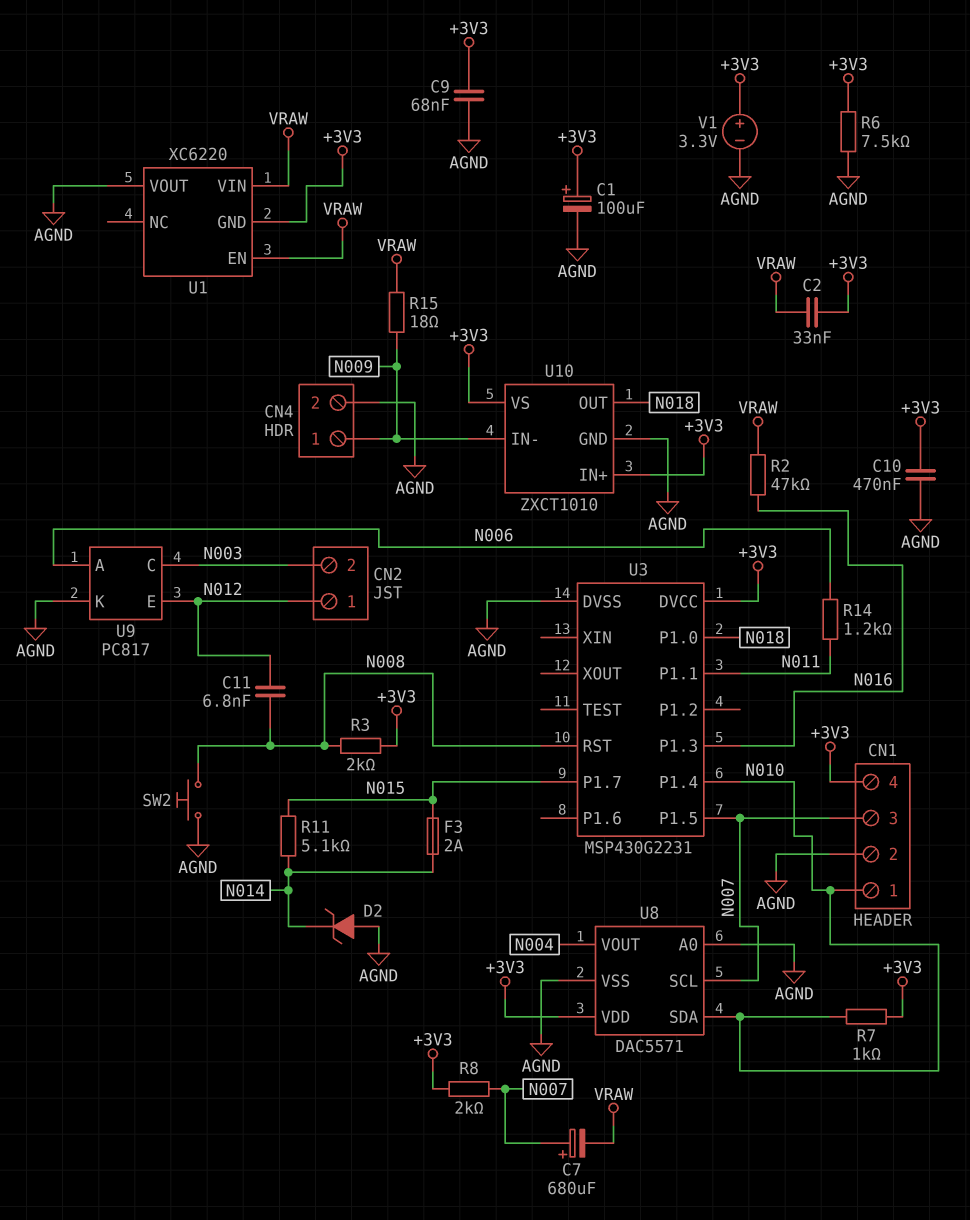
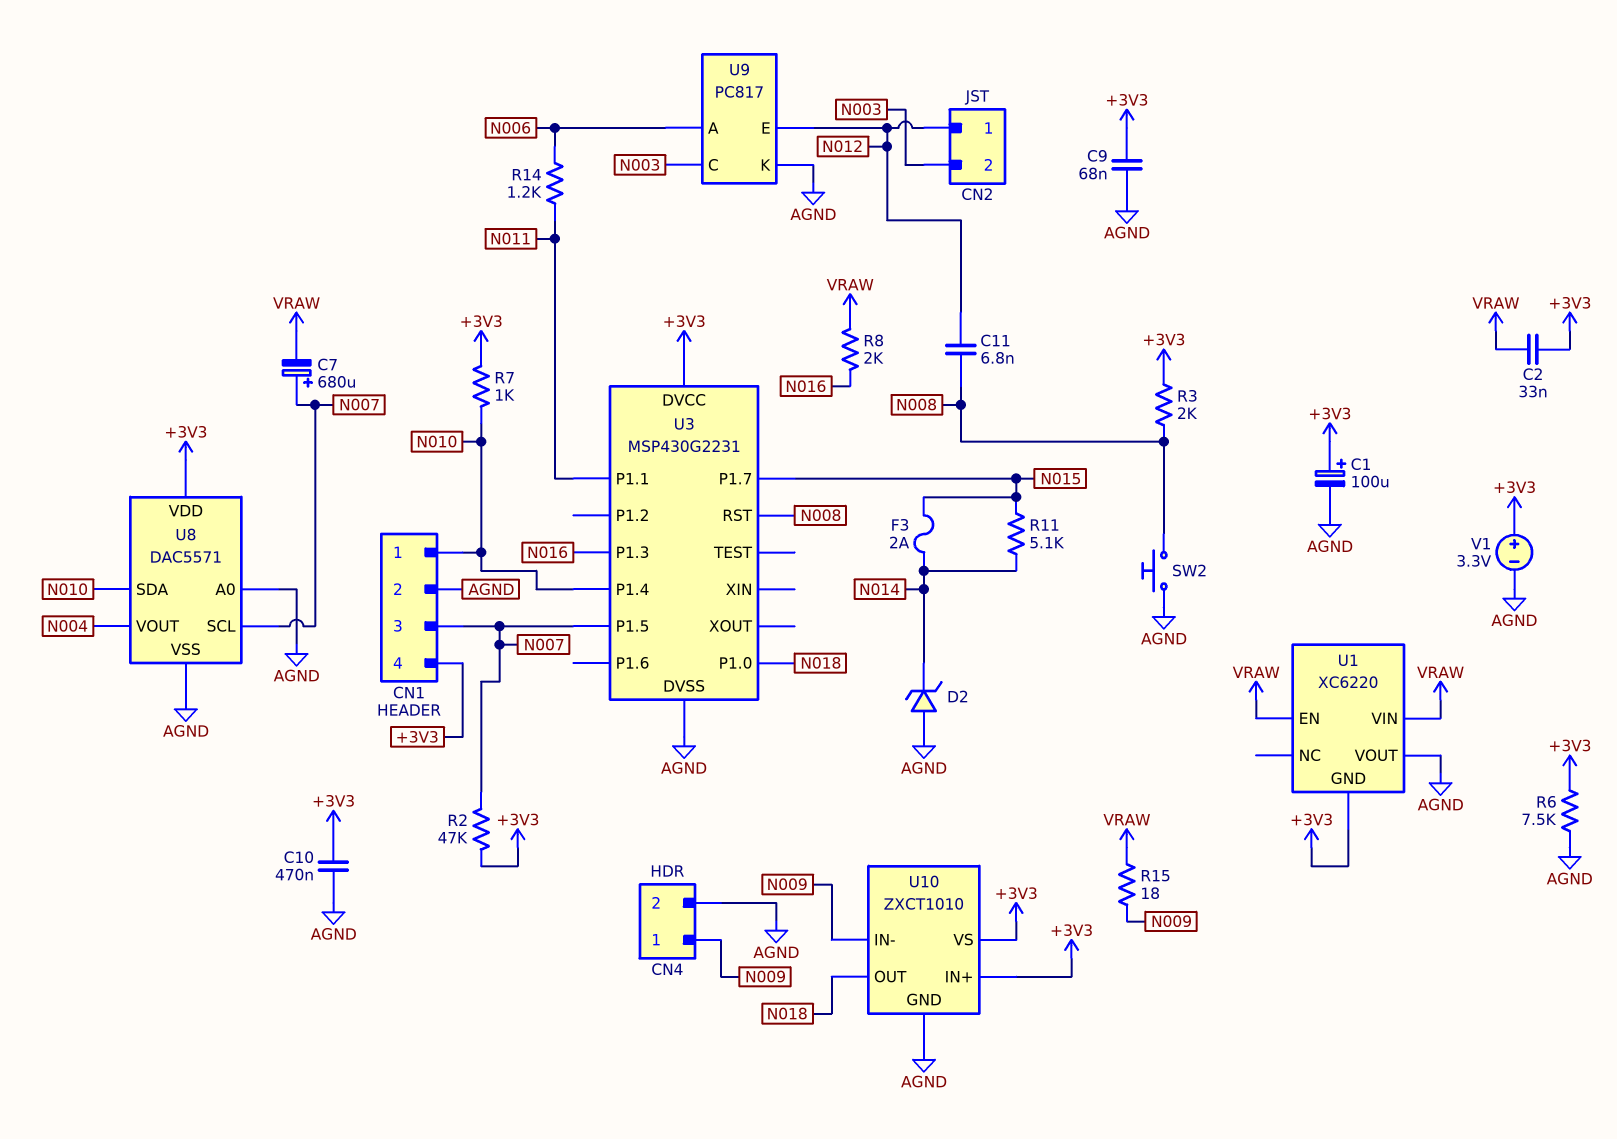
R2: 47k (N016, VRAW) -> 47k (+3V3, N007)
R8: 2k (+3V3, N007) -> 2k (N016, VRAW)

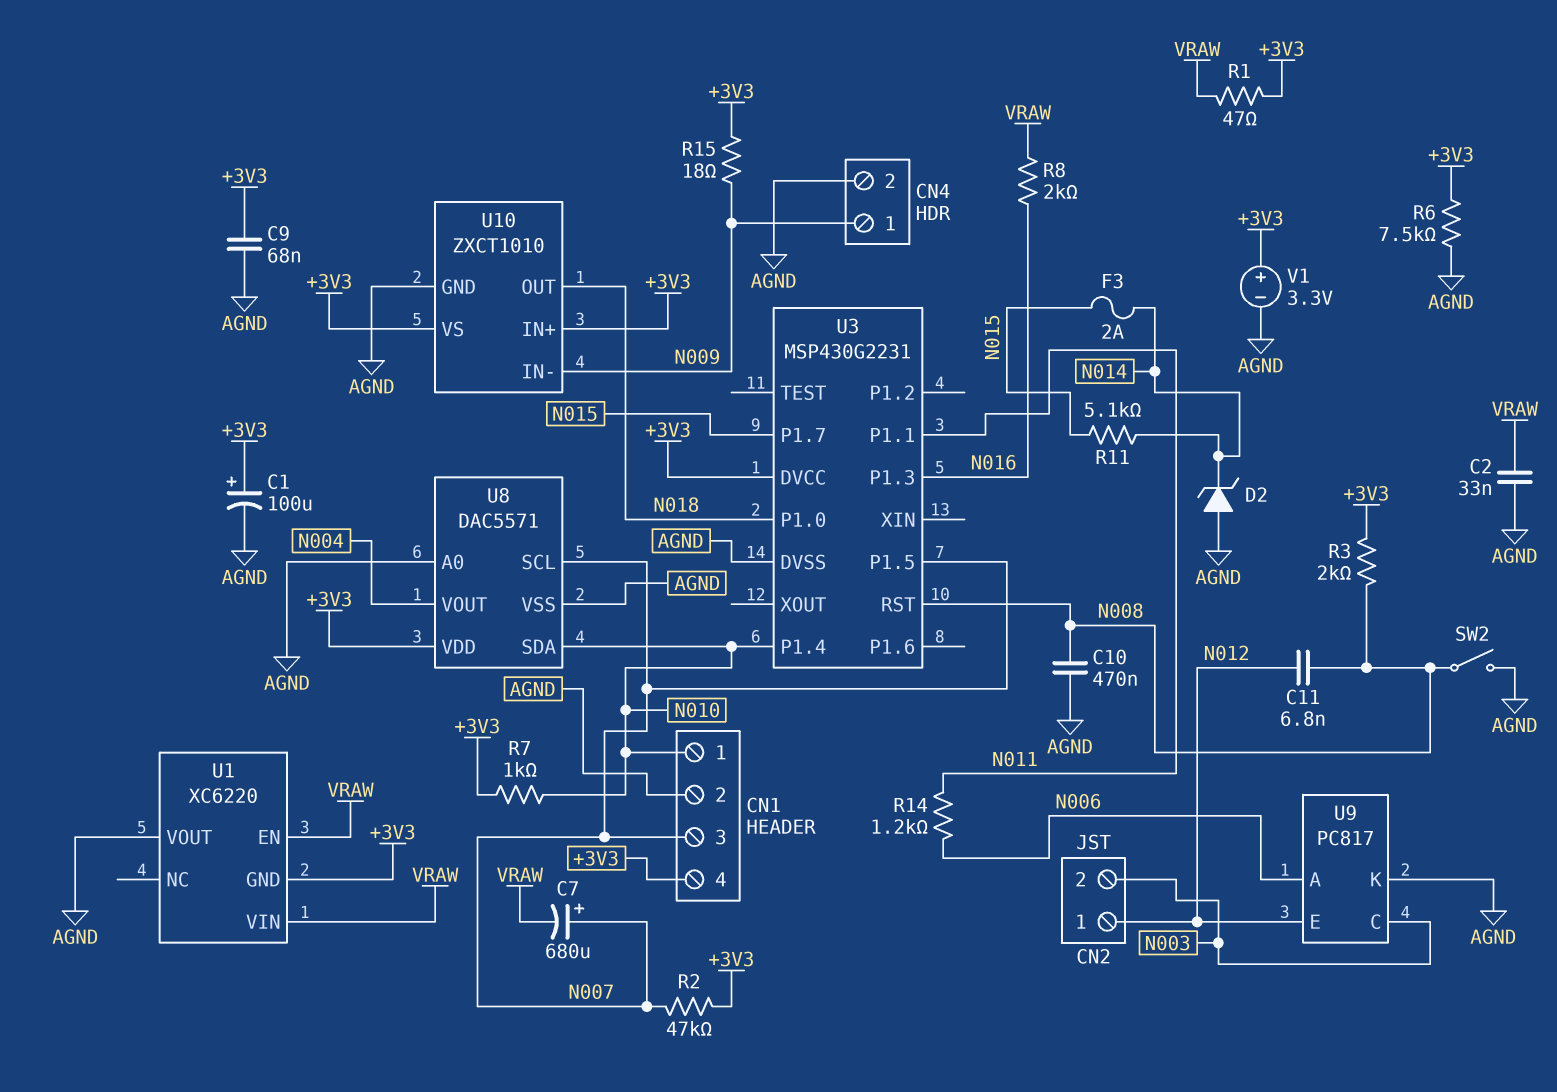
C2: 33nF (+3V3, VRAW) -> 33nF (AGND, VRAW)
C10: 470nF (+3V3, AGND) -> 470nF (AGND, N008)
R1: none -> 47 (+3V3, VRAW)
R15: 18 (N009, VRAW) -> 18 (+3V3, N009)
SW2: button (AGND, N008) -> switch (AGND, N008)

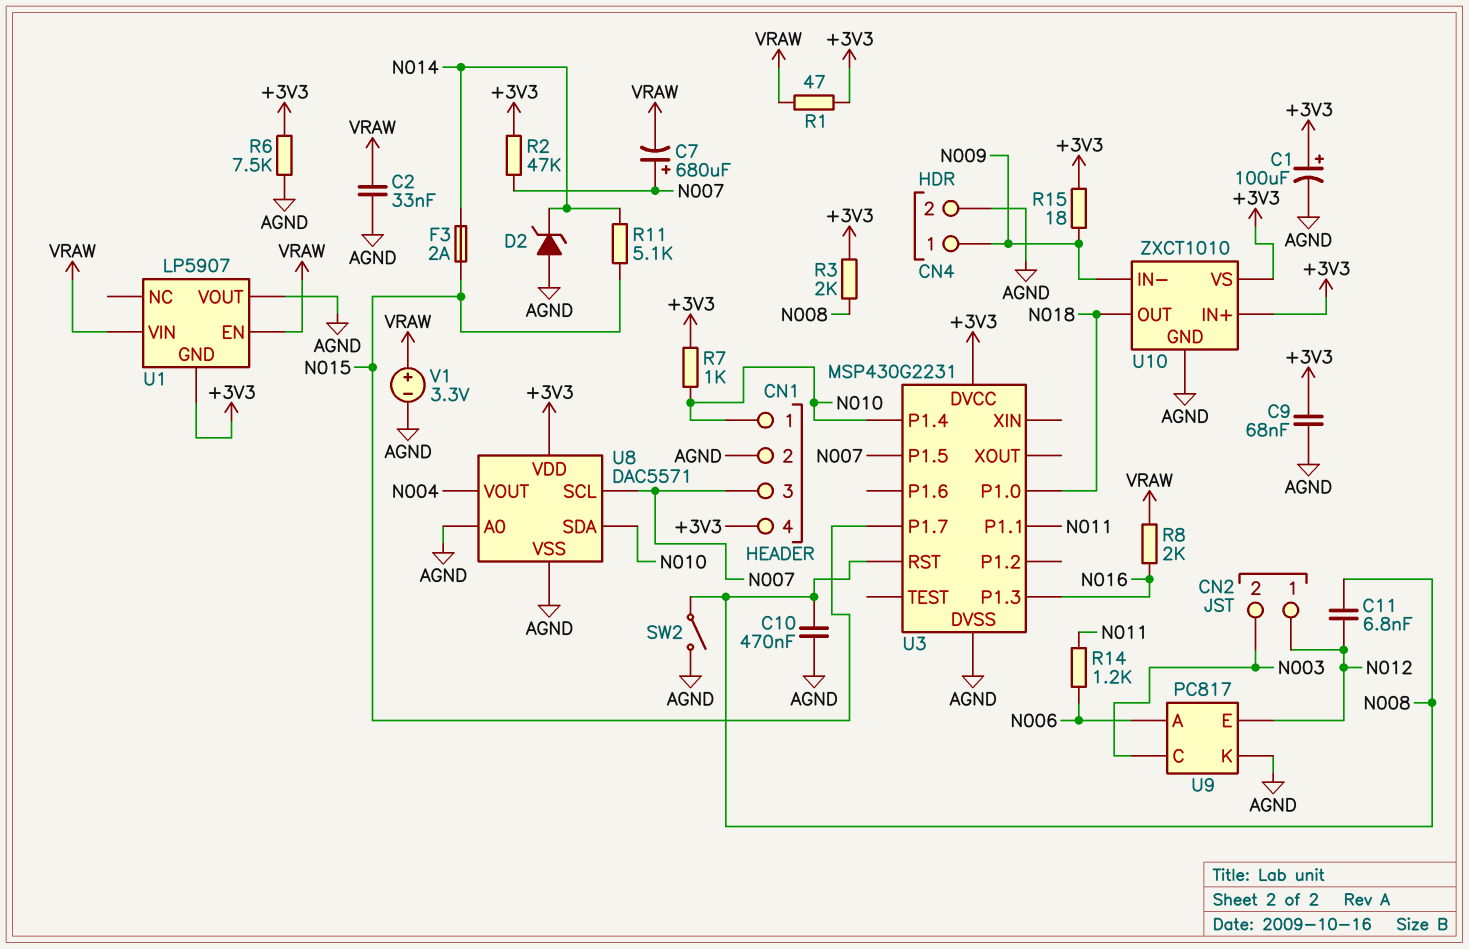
U1: XC6220 -> LP5907
V1: 3.3V (plus +3V3, minus AGND) -> 3.3V (plus VRAW, minus AGND)

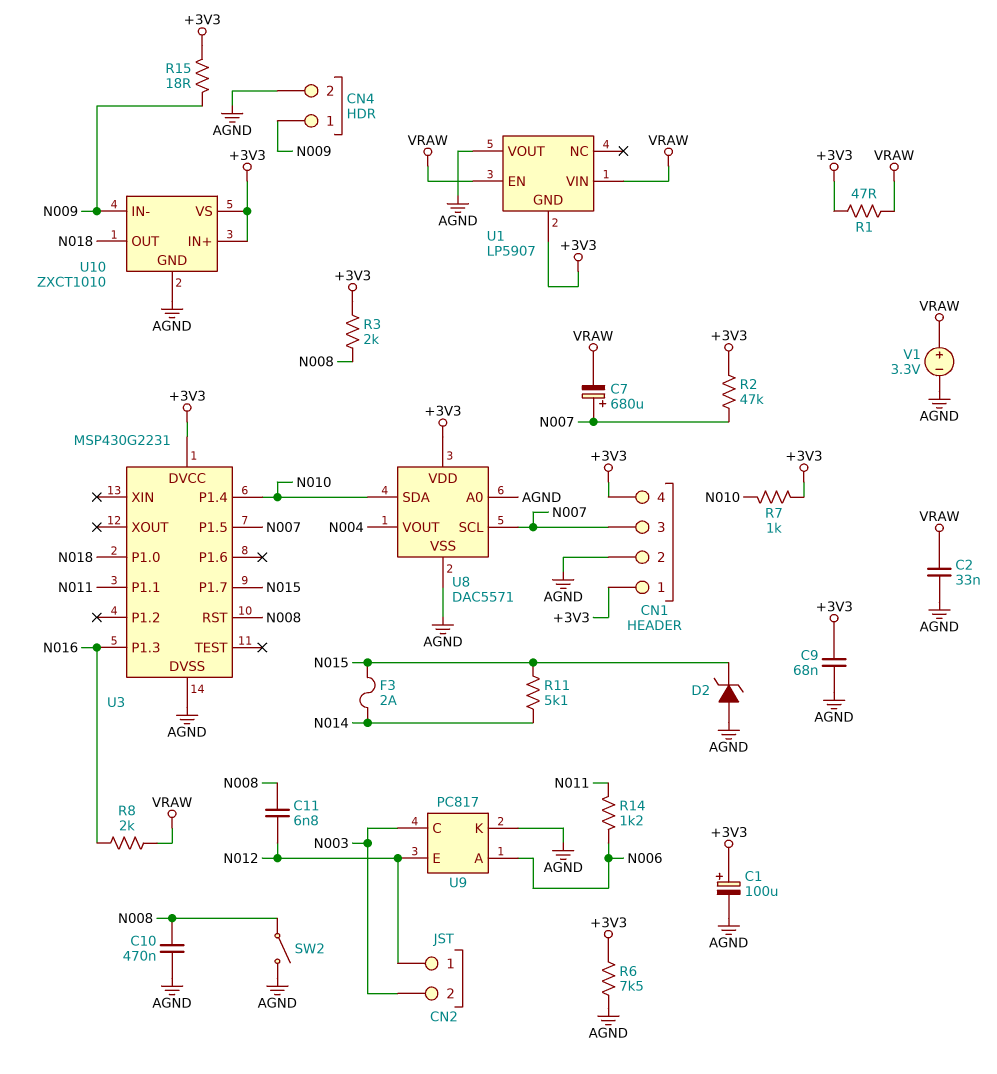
CN1 pin 1: N010 -> +3V3
D2: zener (A AGND, K N014) -> zener (A AGND, K N015)

